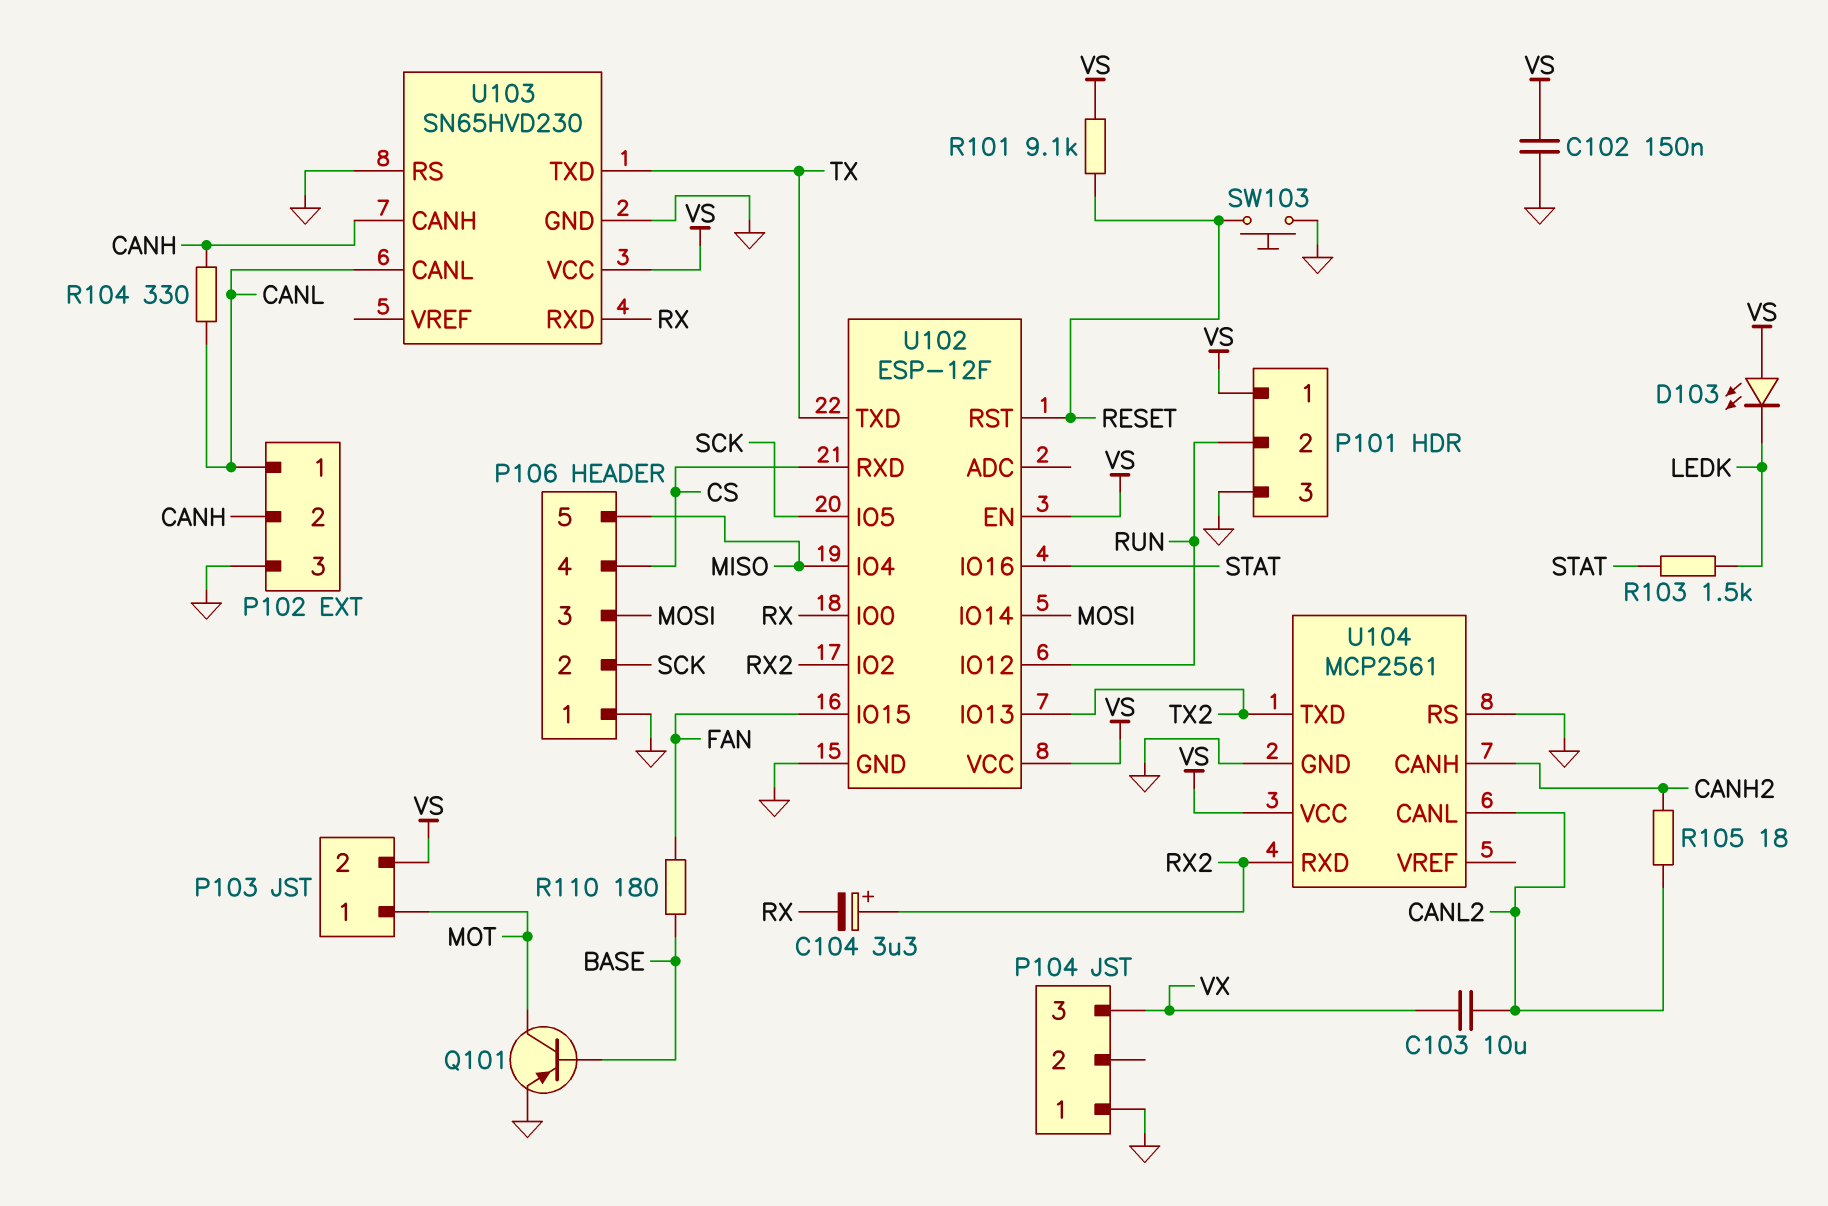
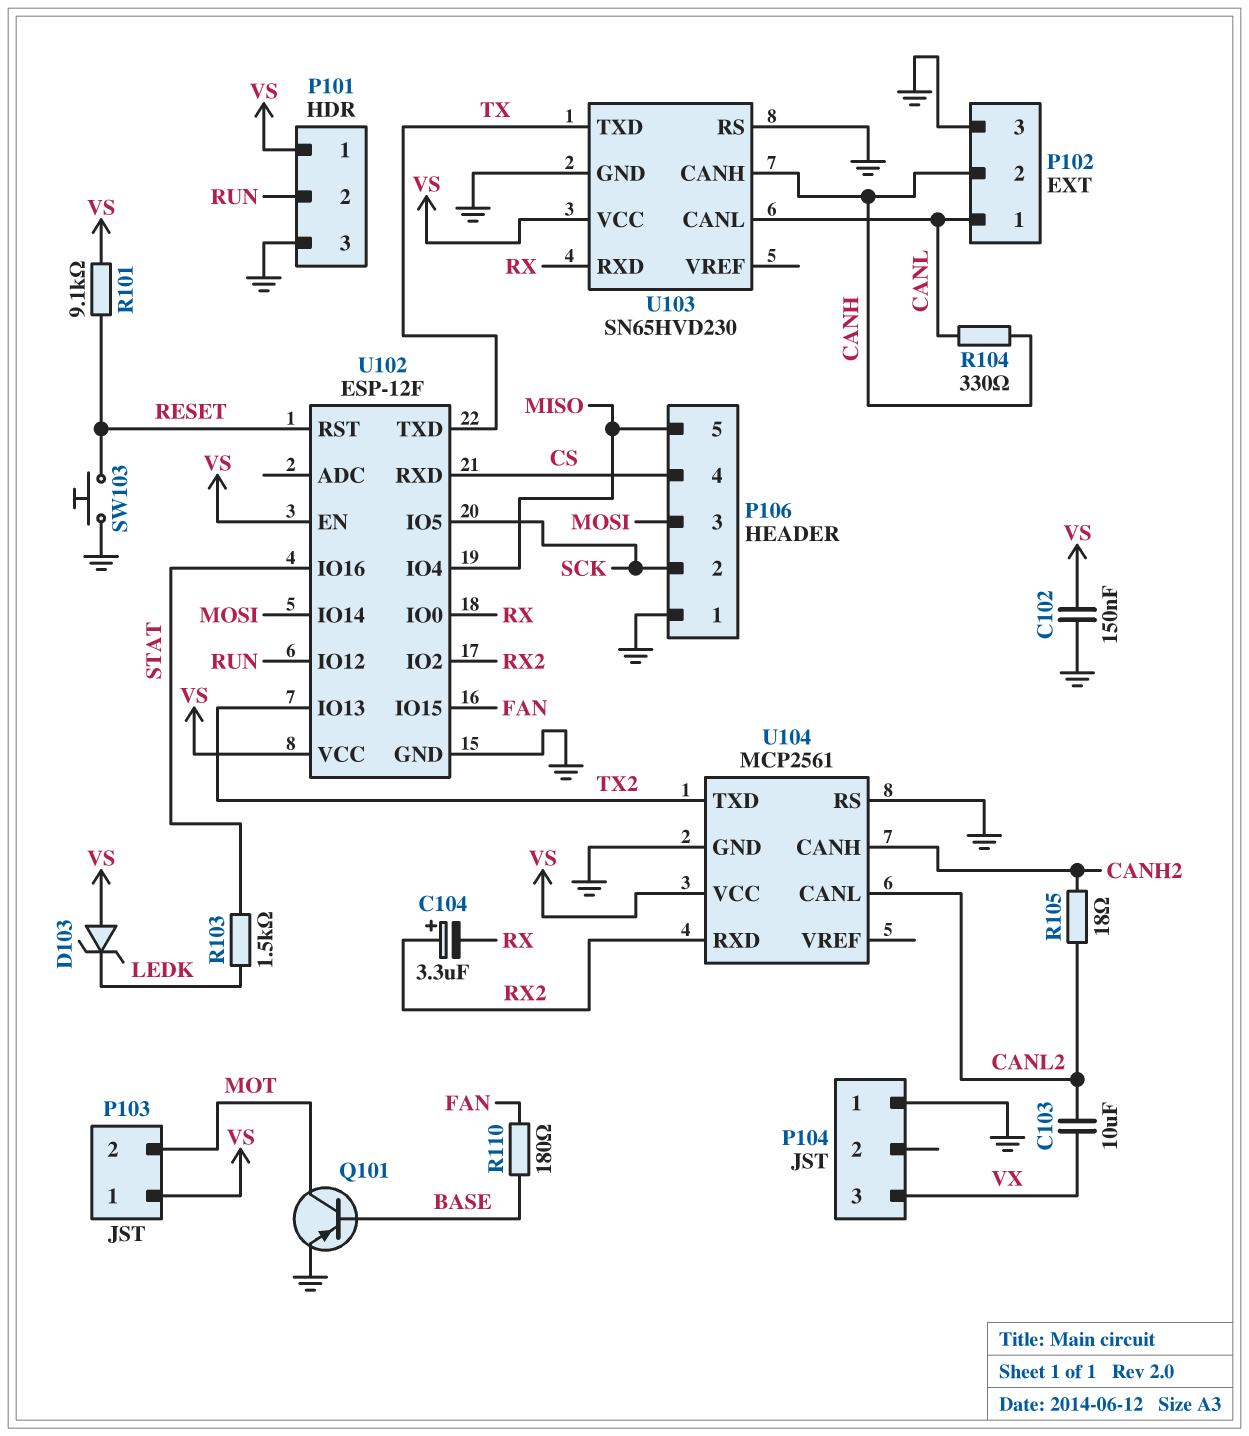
D103: LED (A VS, K LEDK) -> zener (A VS, K LEDK)
P103 pin 1: MOT -> VS
P103 pin 2: VS -> MOT

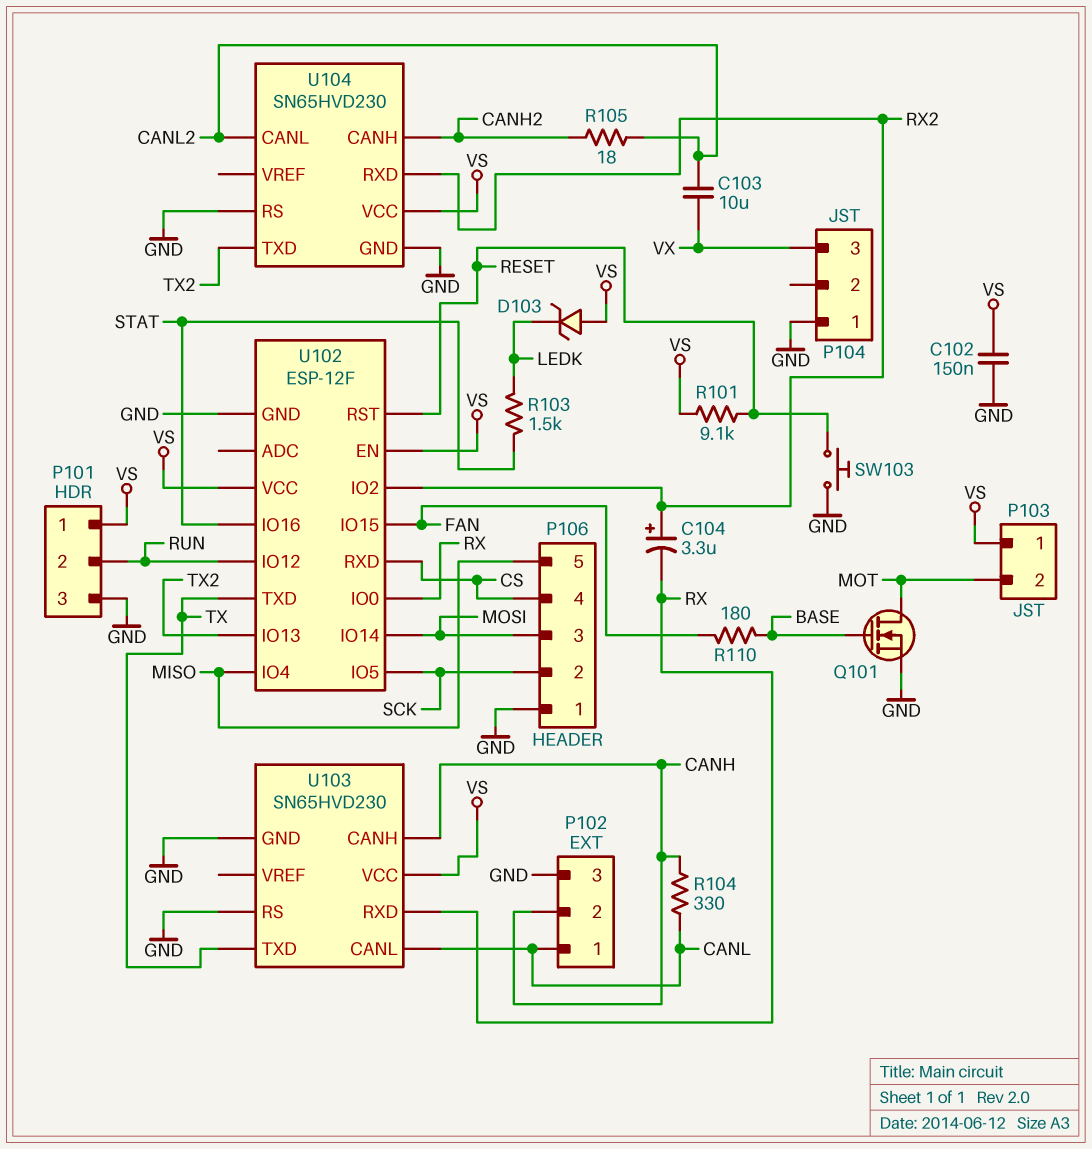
Q101: PNP (B BASE, C MOT, E GND) -> NMOS (G BASE, D MOT, S GND)
U104: MCP2561 -> SN65HVD230

